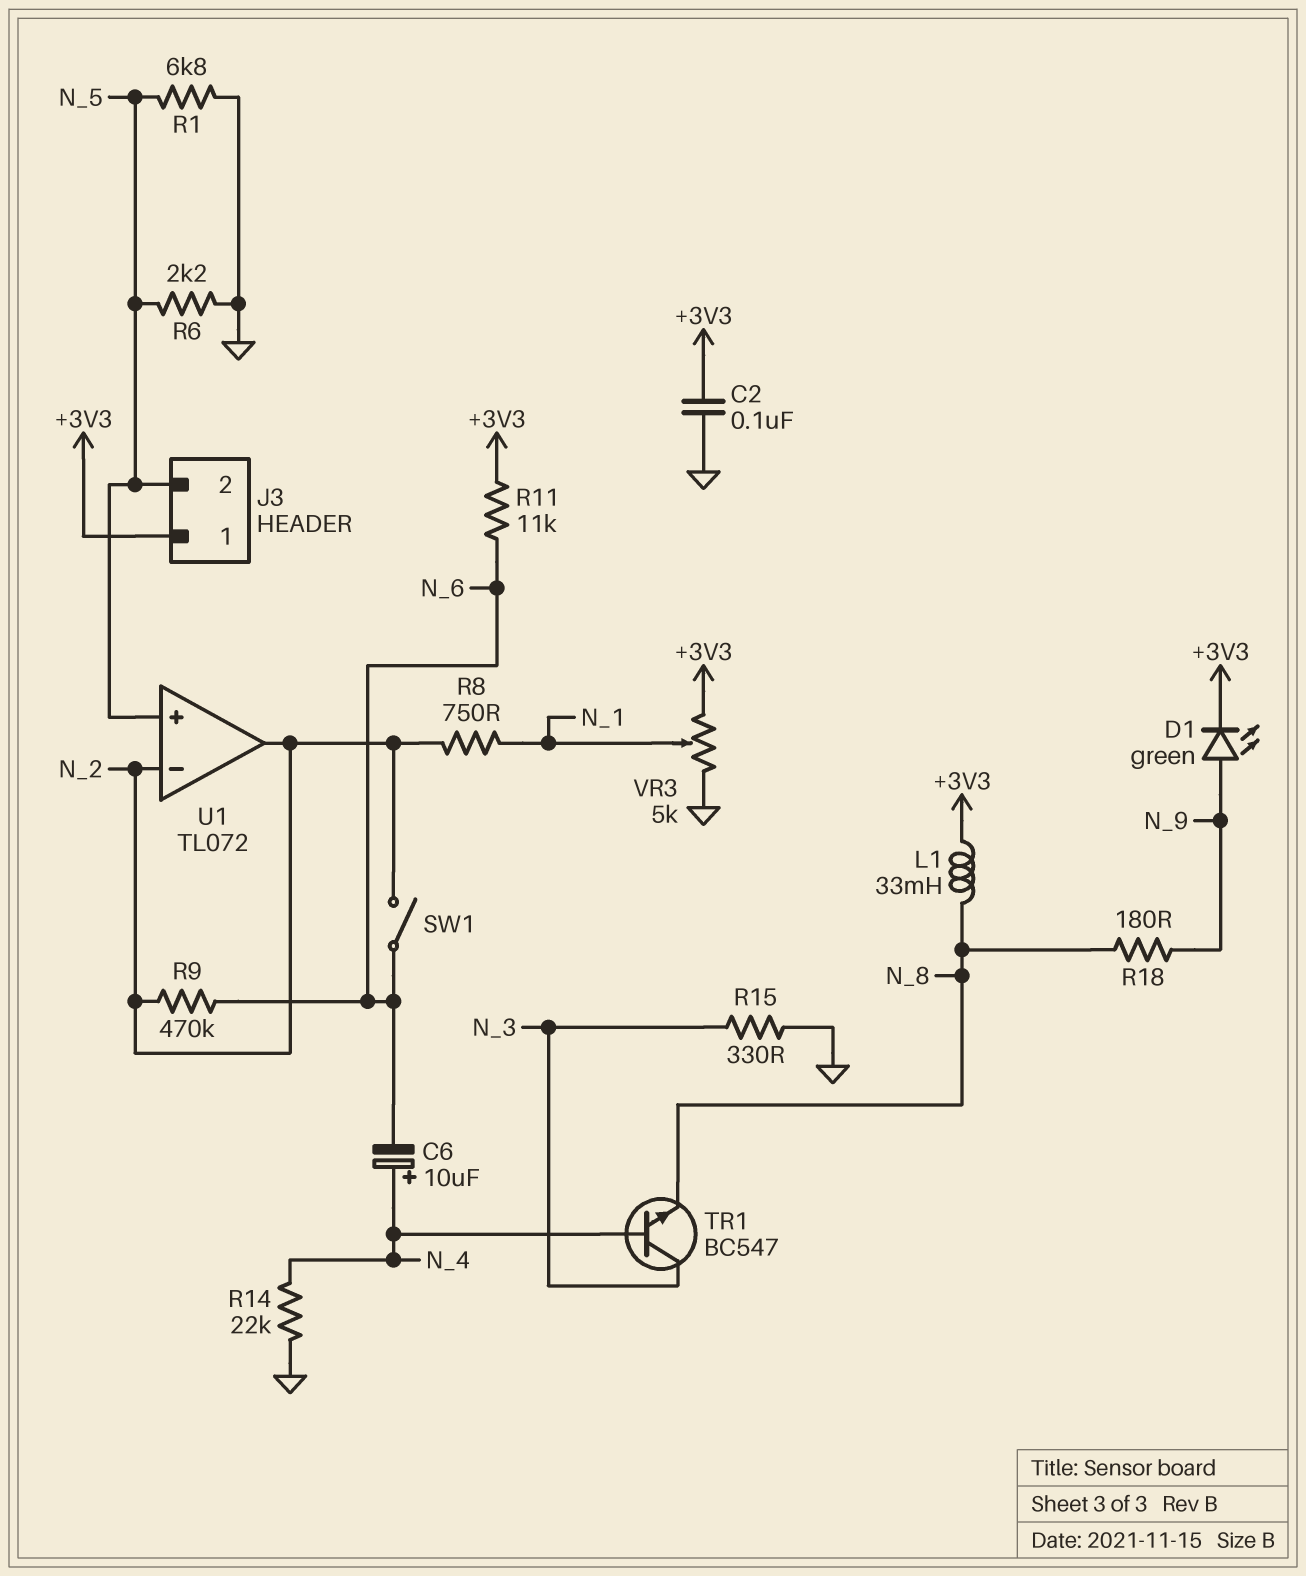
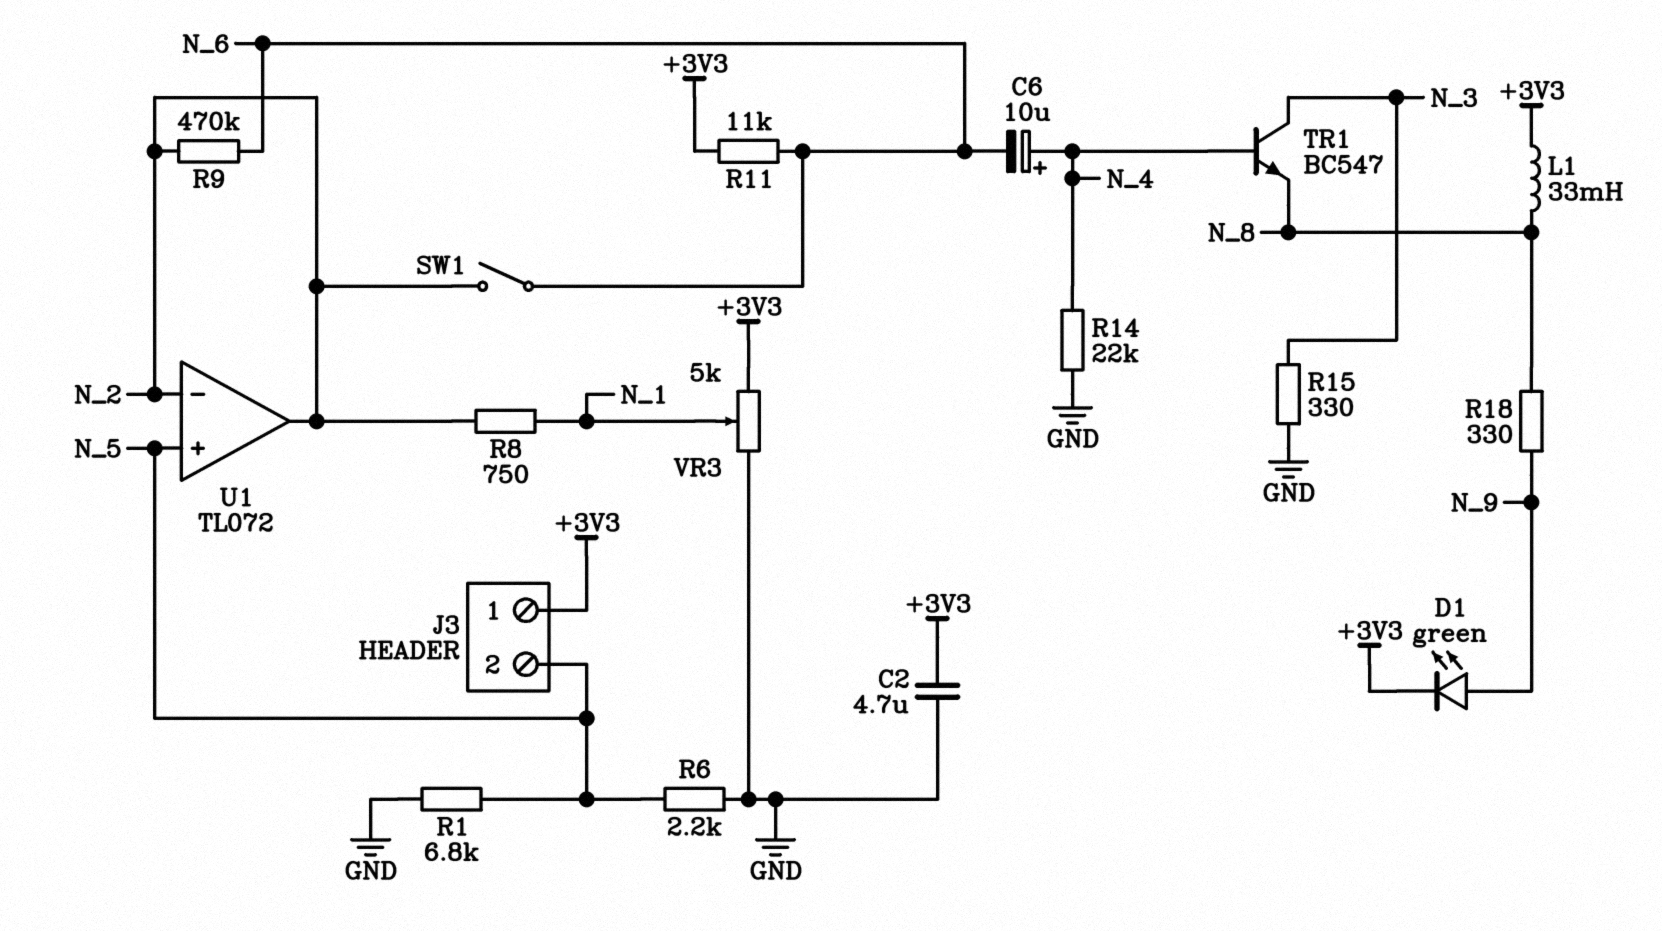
C2: 100nF (+3V3, GND) -> 4.7uF (+3V3, GND)
R18: 180 (N_8, N_9) -> 330 (N_8, N_9)

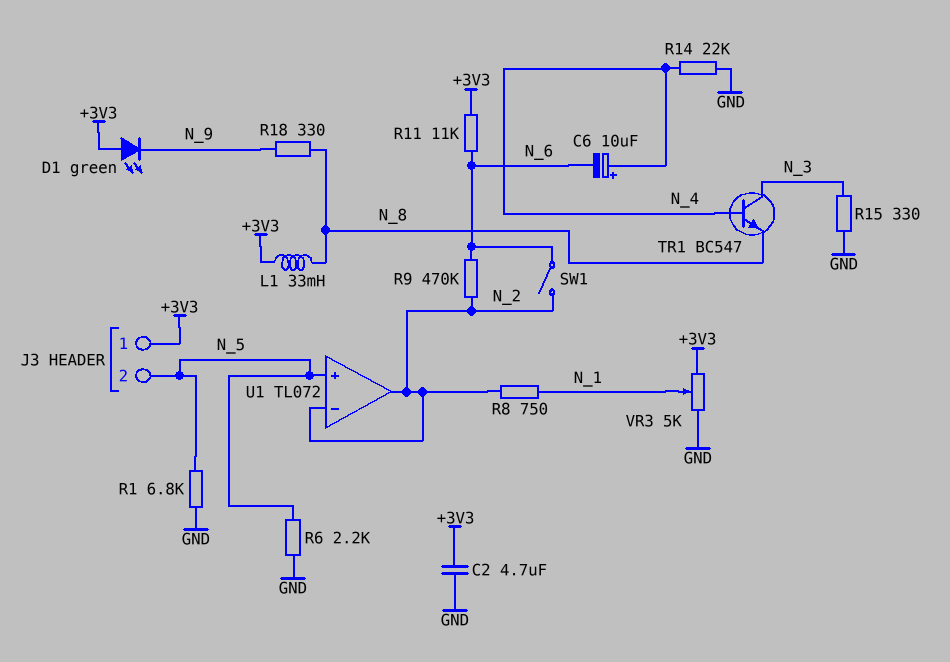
D1: LED green (A N_9, K +3V3) -> LED green (A +3V3, K N_9)

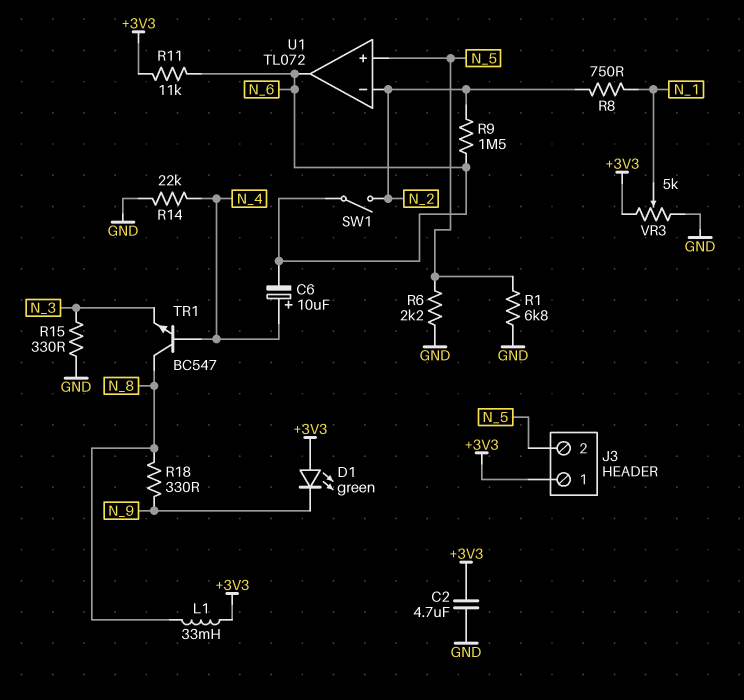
R9: 470k (N_2, N_6) -> 1.5M (N_2, N_6)
TR1: NPN BC547 (B N_4, C N_3, E N_8) -> NPN BC547 (B N_4, C N_8, E N_3)
U1 pin out: N_2 -> N_6

